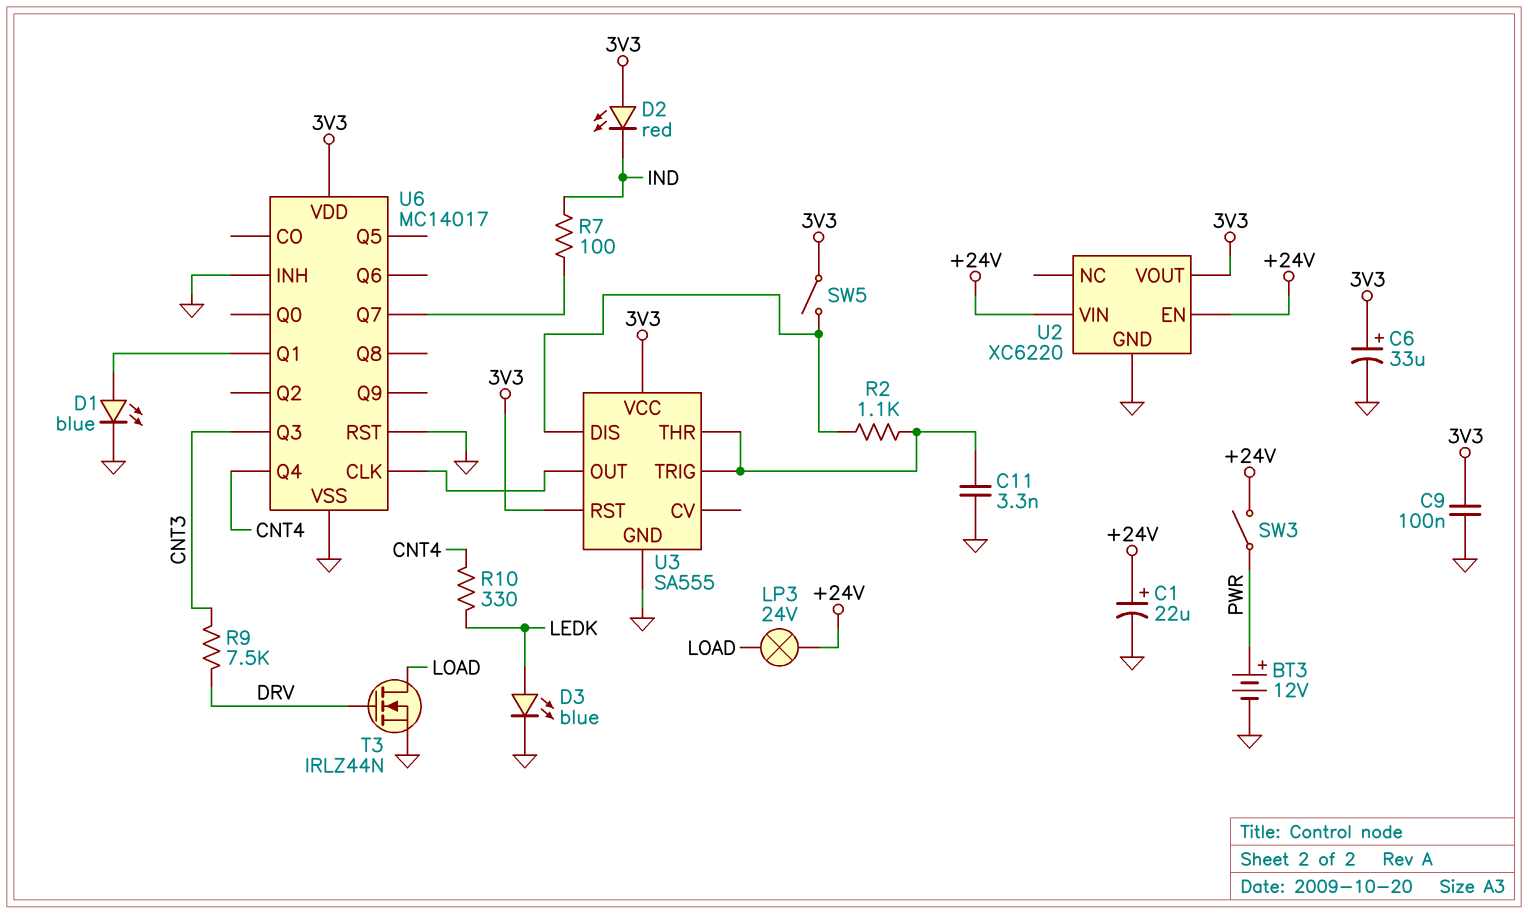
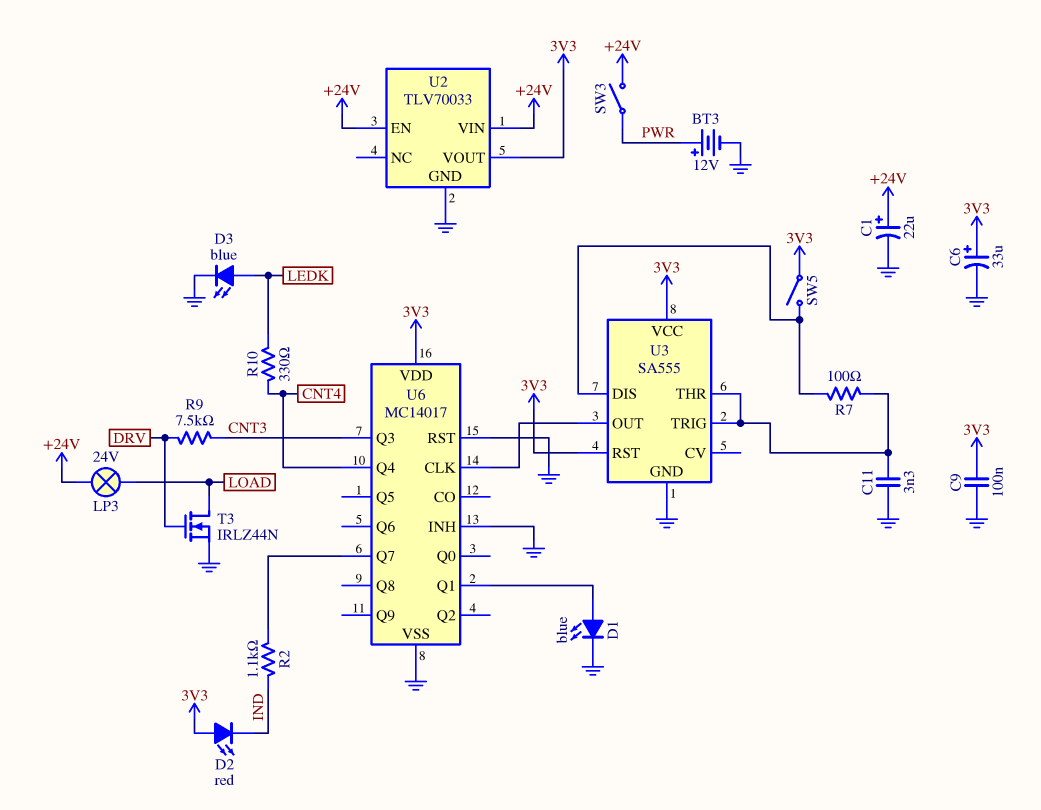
R2: 1.1k (U3/DIS, U3/THR) -> 1.1k (IND, U6/Q7)
R7: 100 (IND, U6/Q7) -> 100 (U3/DIS, U3/THR)
U2: XC6220 -> TLV70033

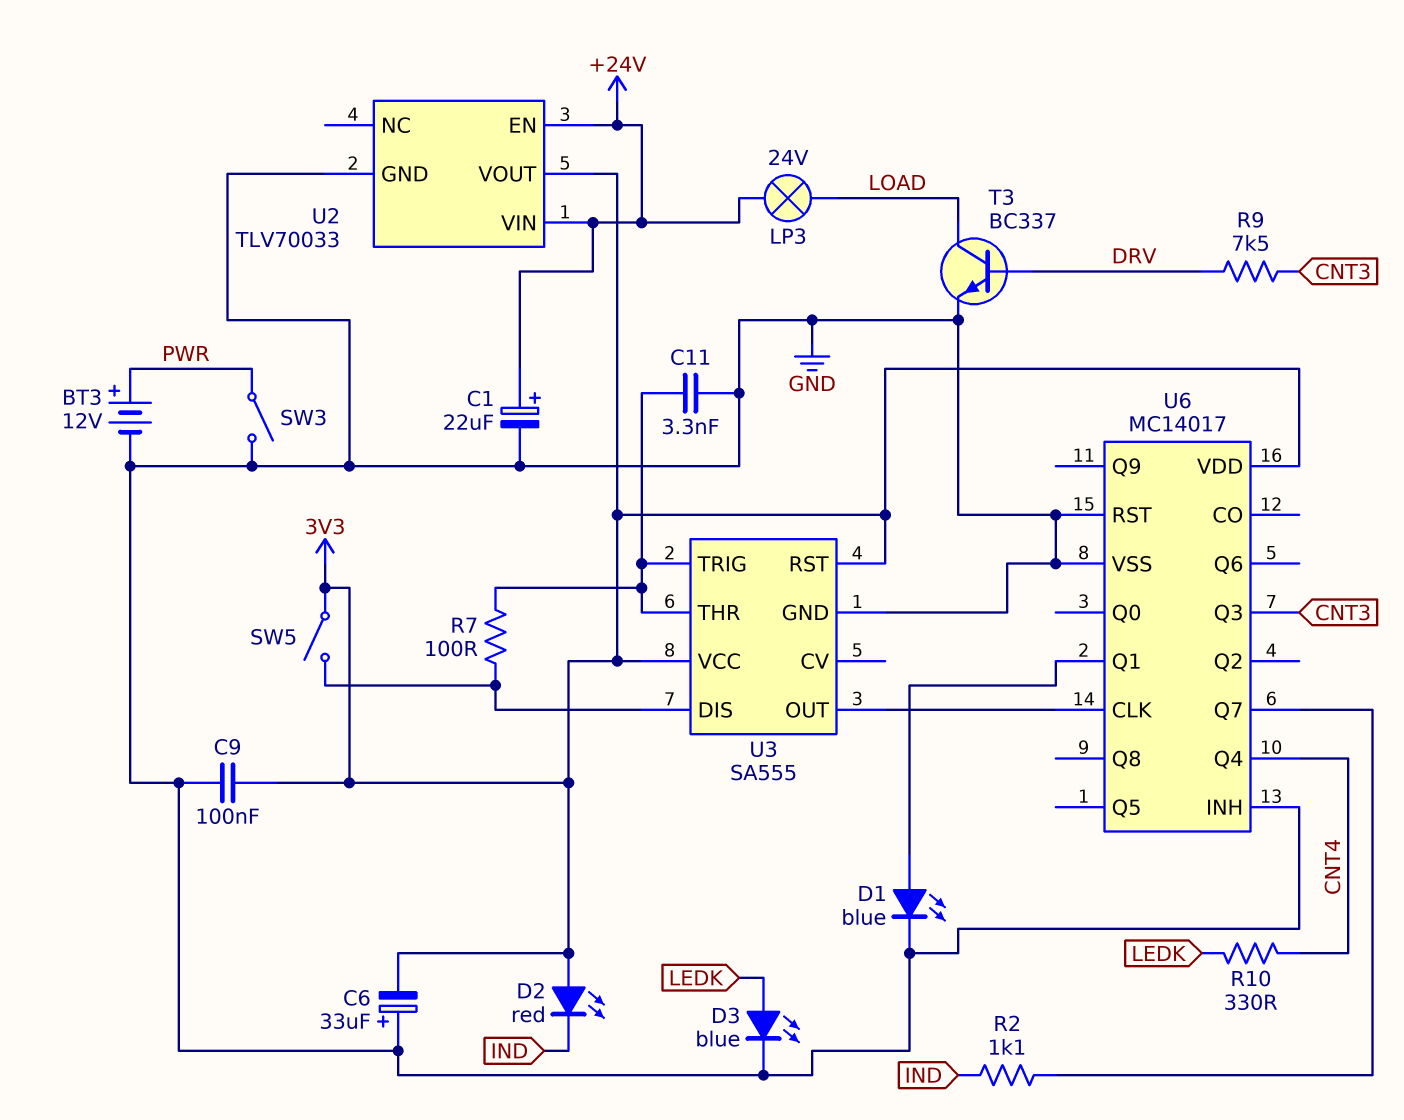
C6: 33uF (plus 3V3, minus GND) -> 33uF (plus GND, minus 3V3)
SW3: switch (+24V, PWR) -> switch (GND, PWR)
T3: NMOS IRLZ44N (G DRV, D LOAD, S GND) -> NPN BC337 (B DRV, C LOAD, E GND)

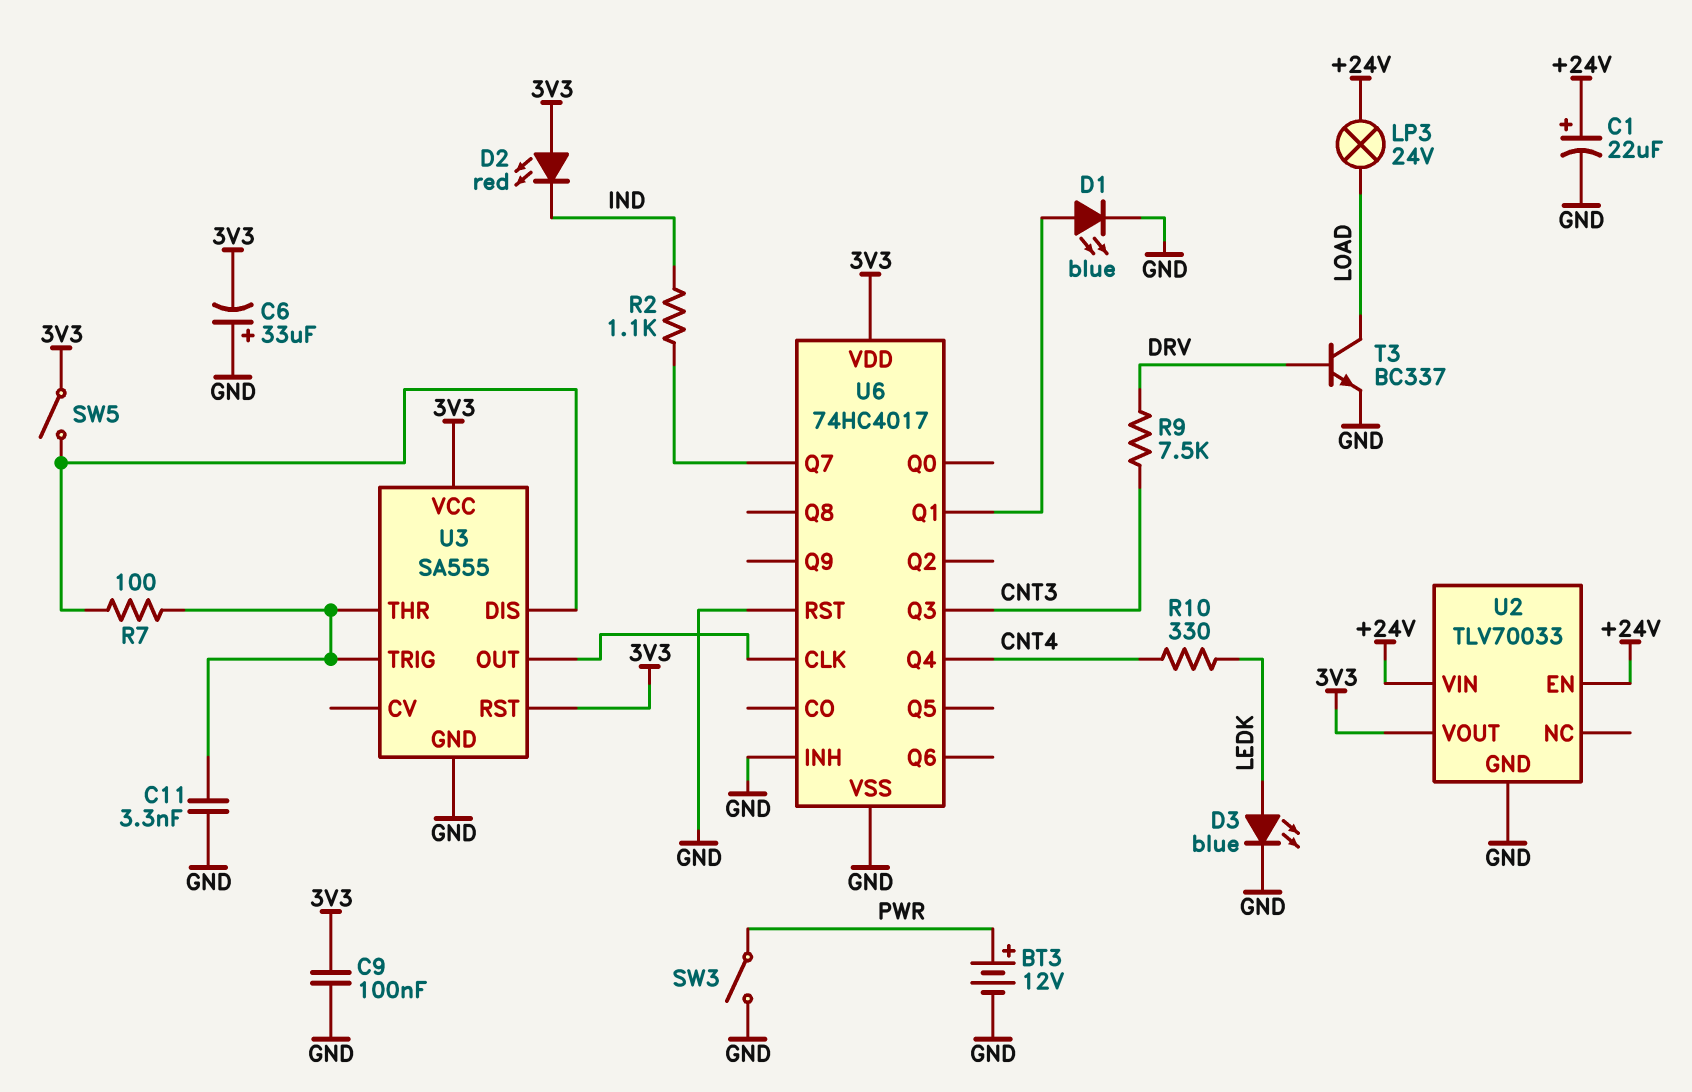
U6: MC14017 -> 74HC4017

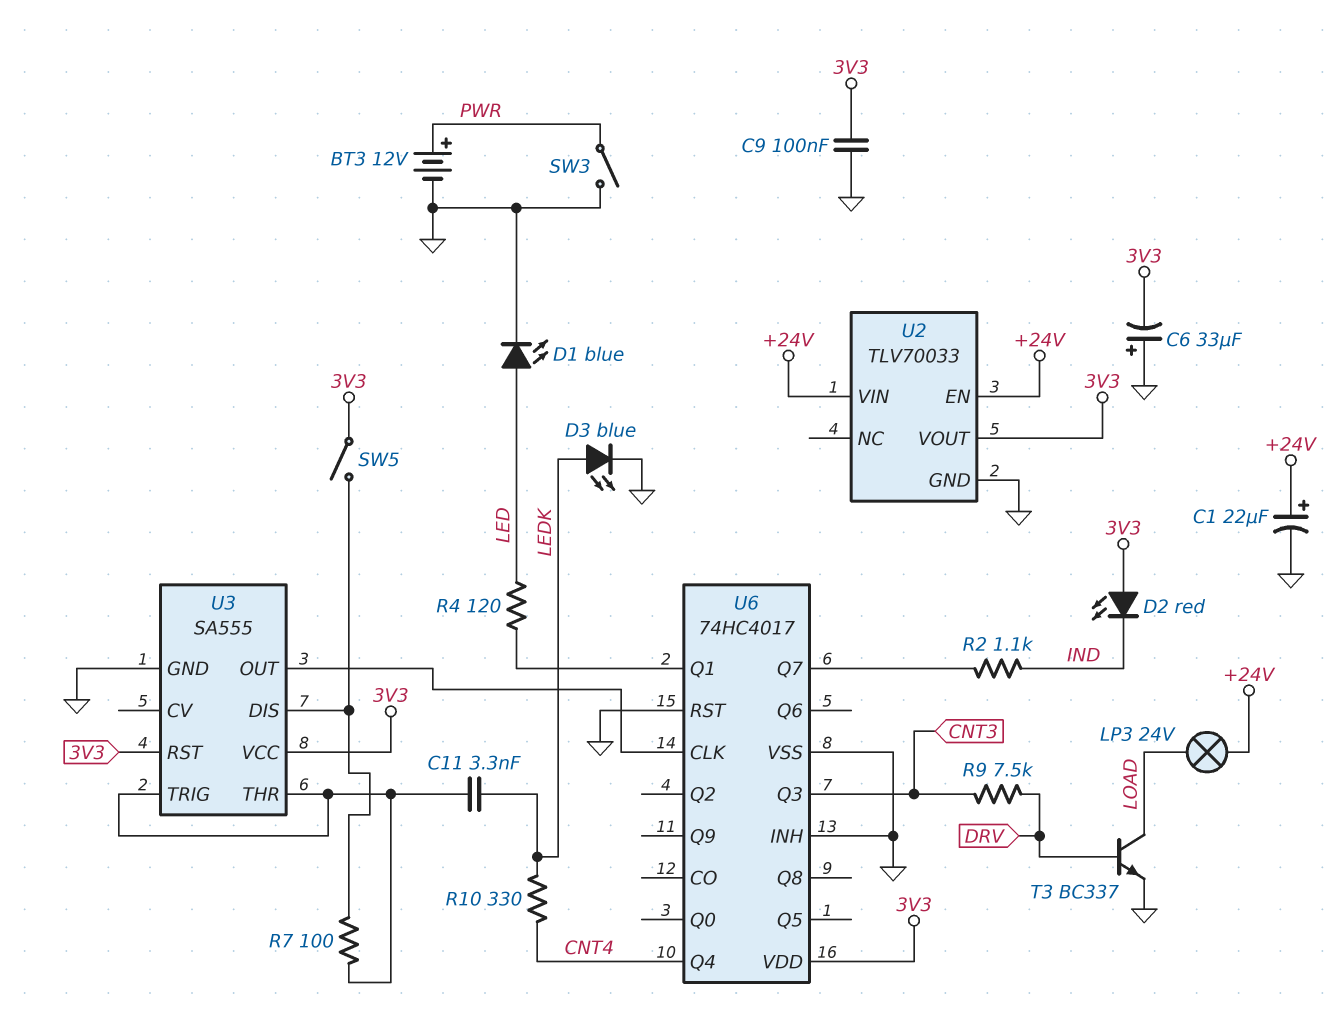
C11: 3.3nF (GND, U3/THR) -> 3.3nF (LEDK, U3/THR)
D1: LED blue (A U6/Q1, K GND) -> LED blue (A LED, K GND)
R4: none -> 120 (LED, U6/Q1)

